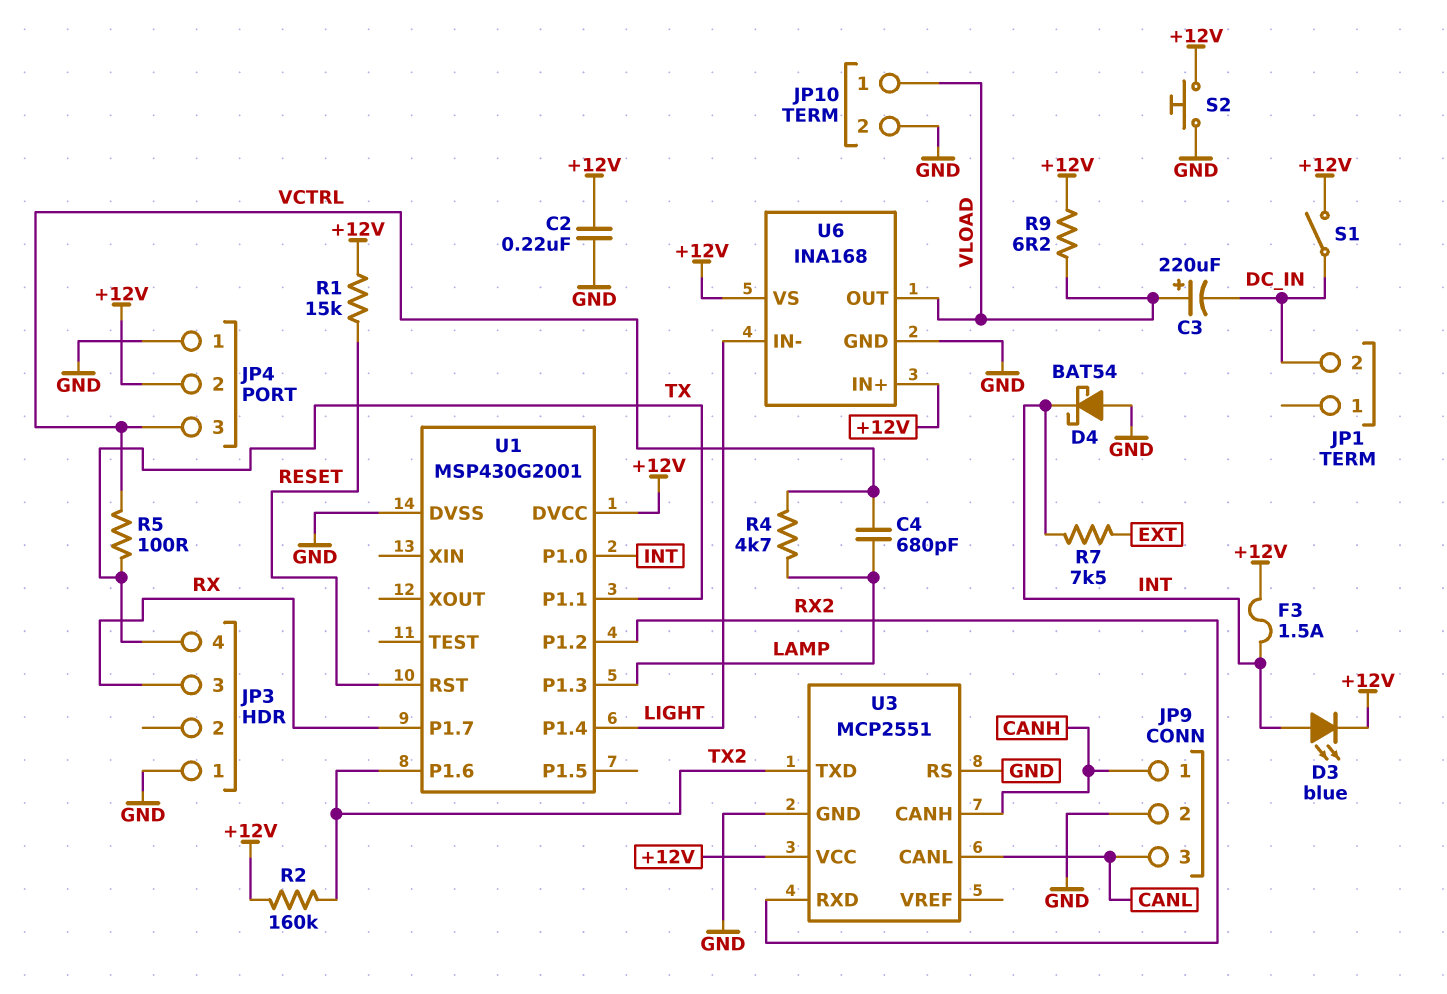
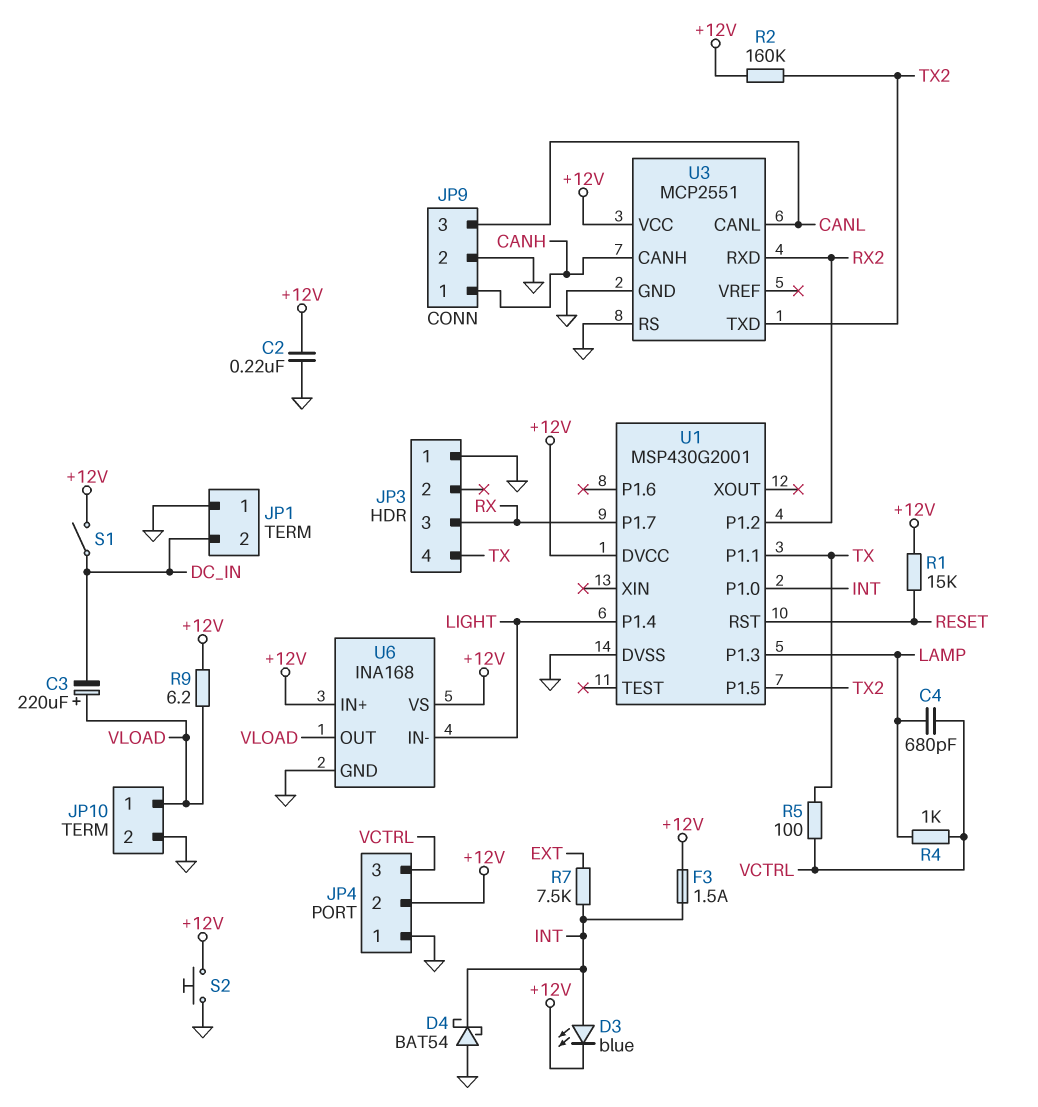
JP1 pin 1: none -> GND
R4: 4.7k (LAMP, VCTRL) -> 1k (LAMP, VCTRL)
U1 pin P1.5: none -> TX2
U1 pin P1.6: TX2 -> none

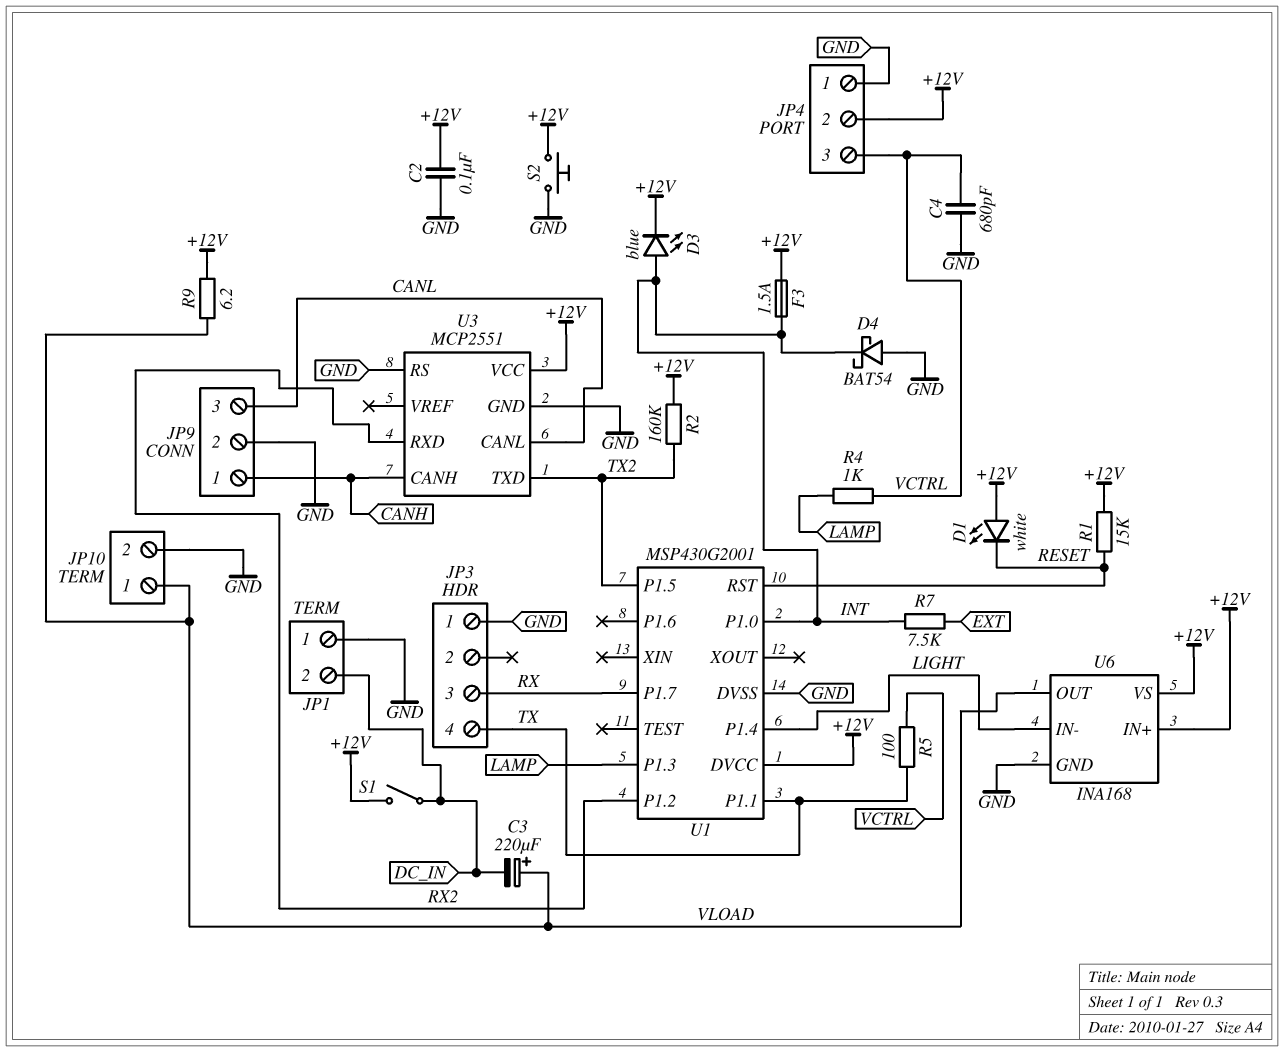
C2: 220nF (+12V, GND) -> 100nF (+12V, GND)
C4: 680pF (LAMP, VCTRL) -> 680pF (GND, VCTRL)
D1: none -> LED white (A +12V, K RESET)

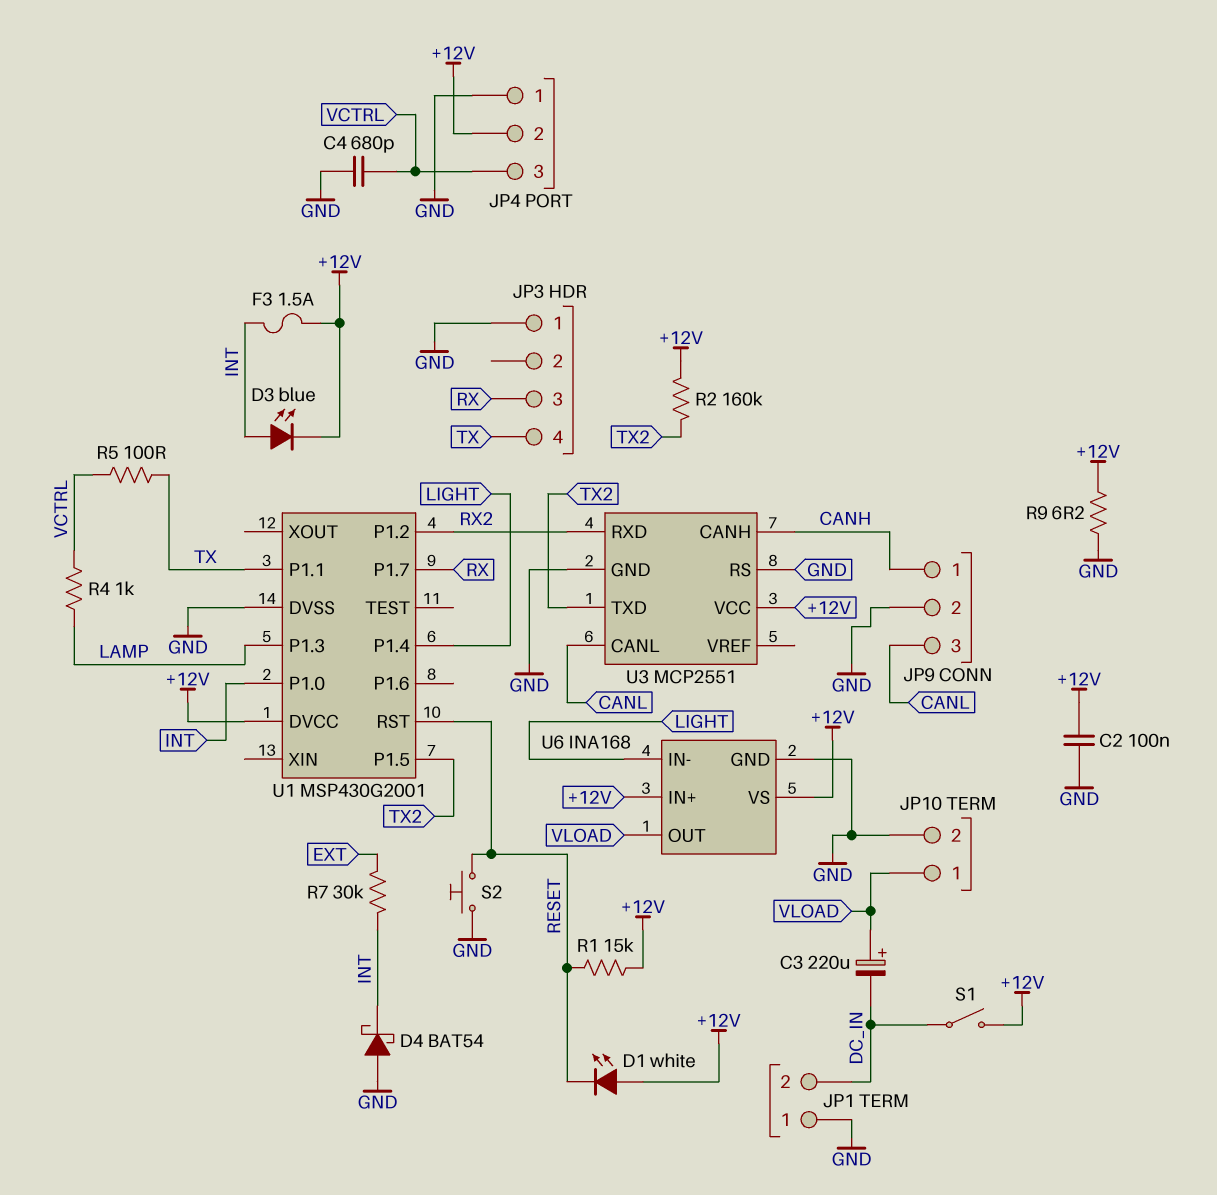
R7: 7.5k (EXT, INT) -> 30k (EXT, INT)
R9: 6.2 (+12V, VLOAD) -> 6.2 (+12V, GND)
S2: button (+12V, GND) -> button (GND, RESET)

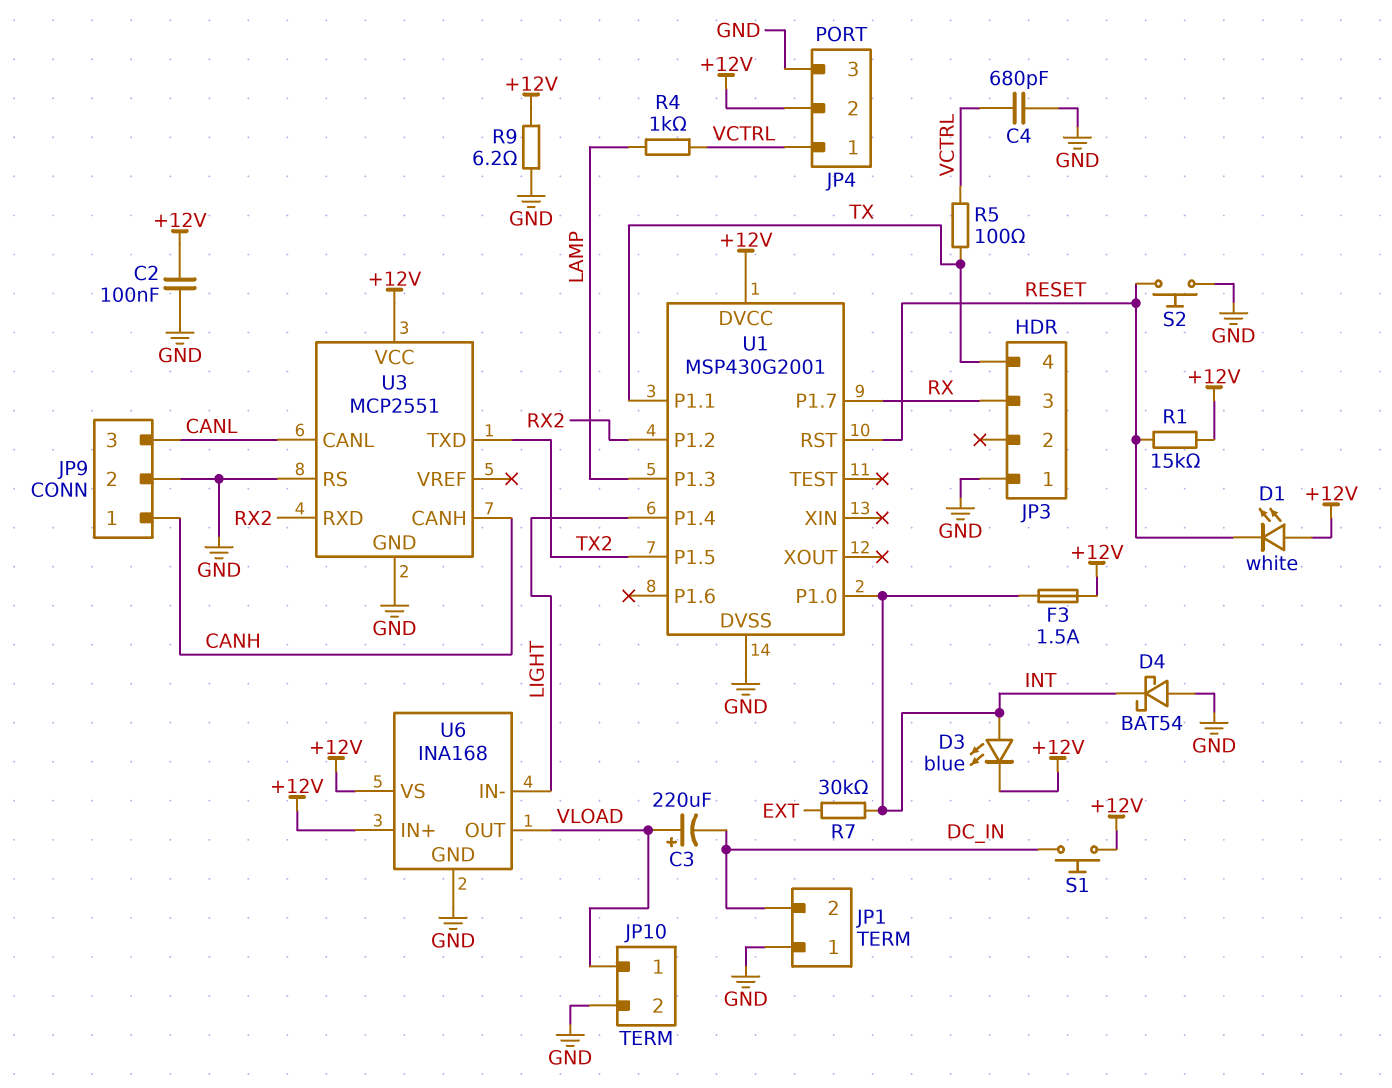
JP4 pin 1: GND -> VCTRL
JP4 pin 3: VCTRL -> GND
R2: 160k (+12V, TX2) -> none
S1: switch (+12V, DC_IN) -> button (+12V, DC_IN)

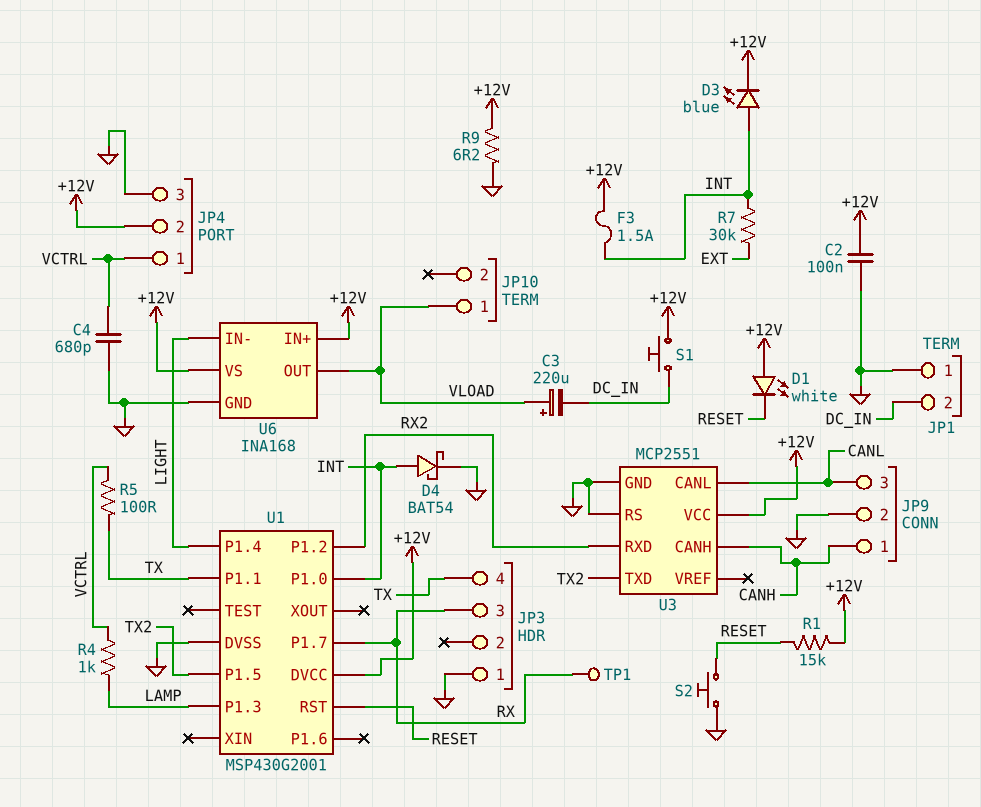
D4: schottky BAT54 (A GND, K INT) -> schottky BAT54 (A INT, K GND)
JP10 pin 2: GND -> none
TP1: none -> test point (RX)

